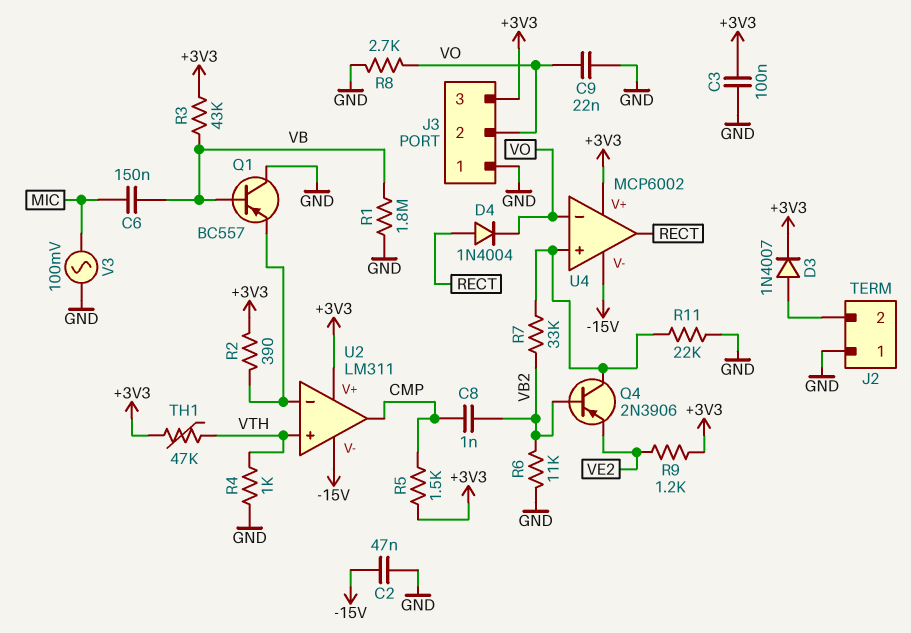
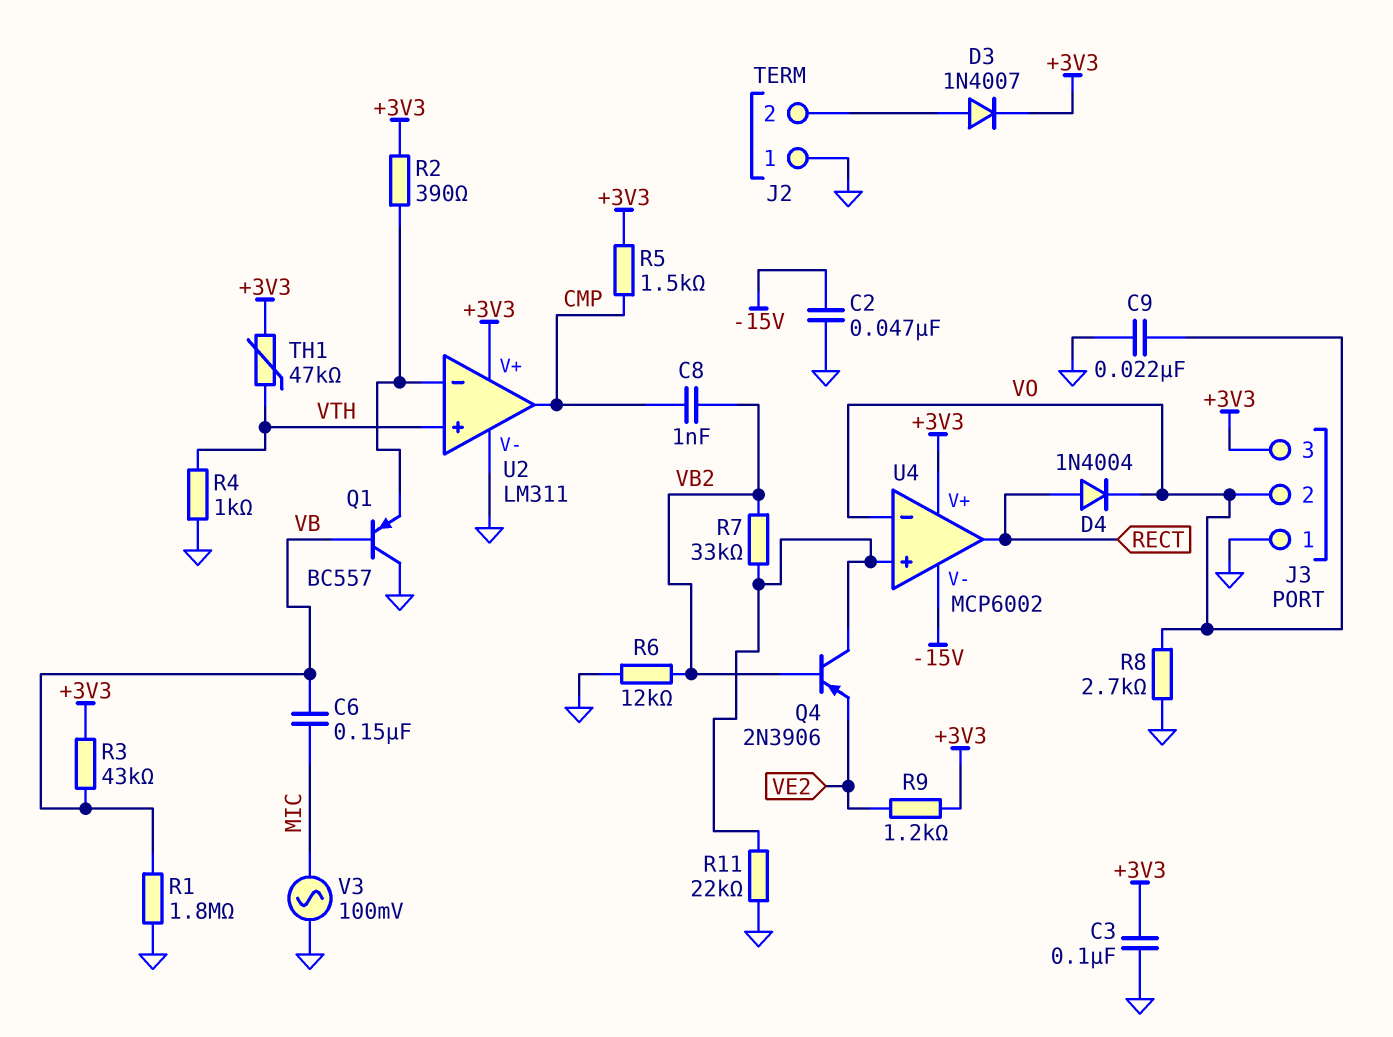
R6: 11k (GND, VB2) -> 12k (GND, VB2)
U2 pin V-: -15V -> GND

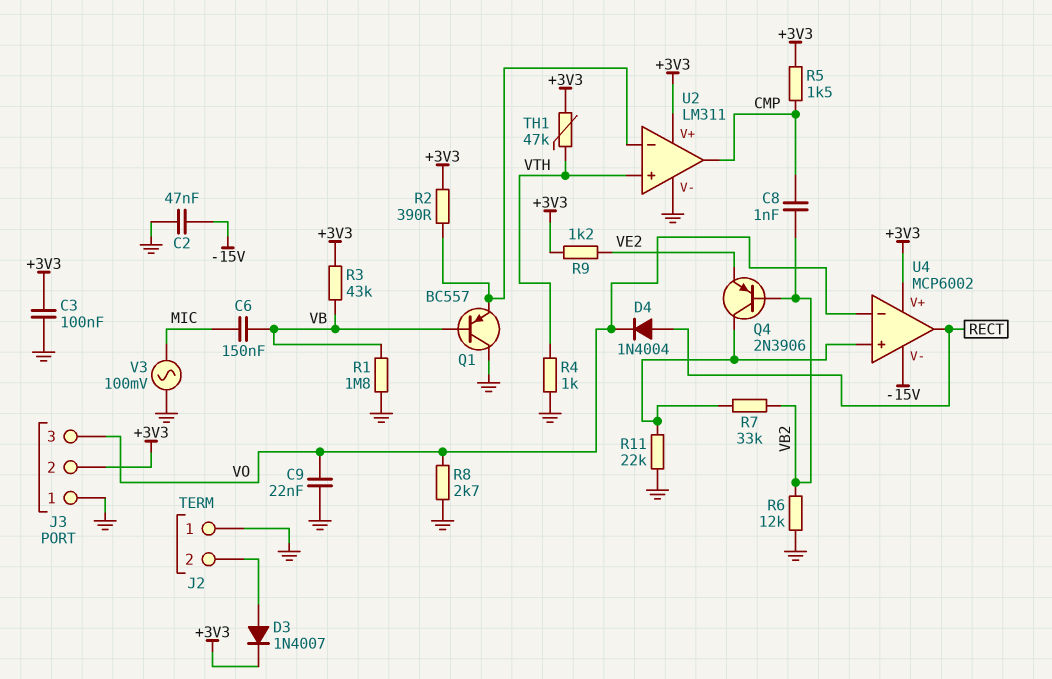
J3 pin 2: VO -> +3V3
J3 pin 3: +3V3 -> VO

